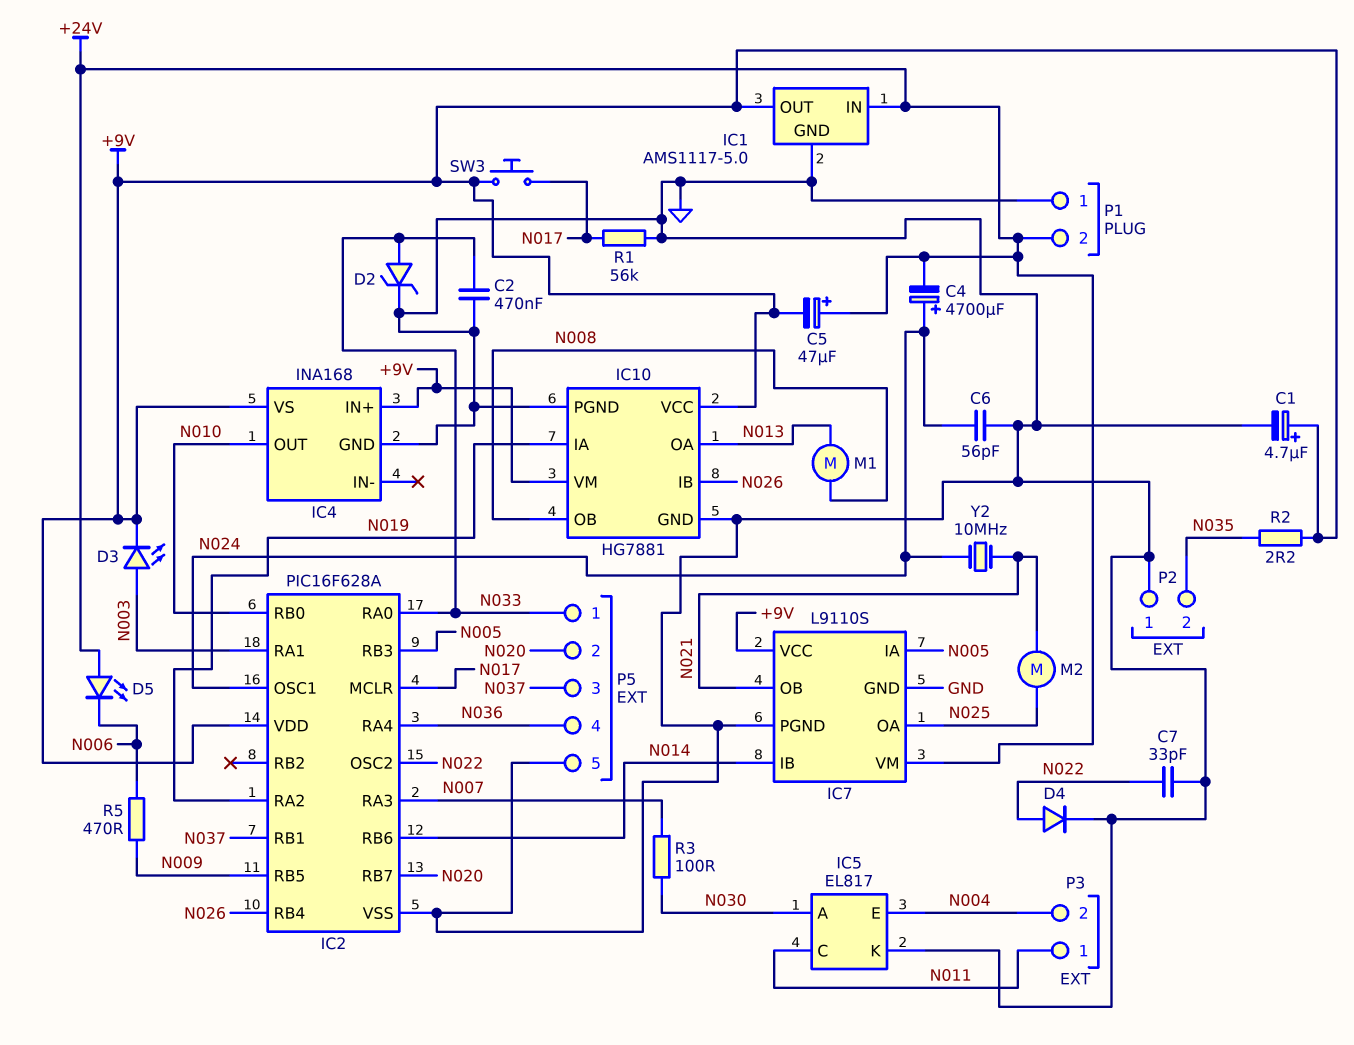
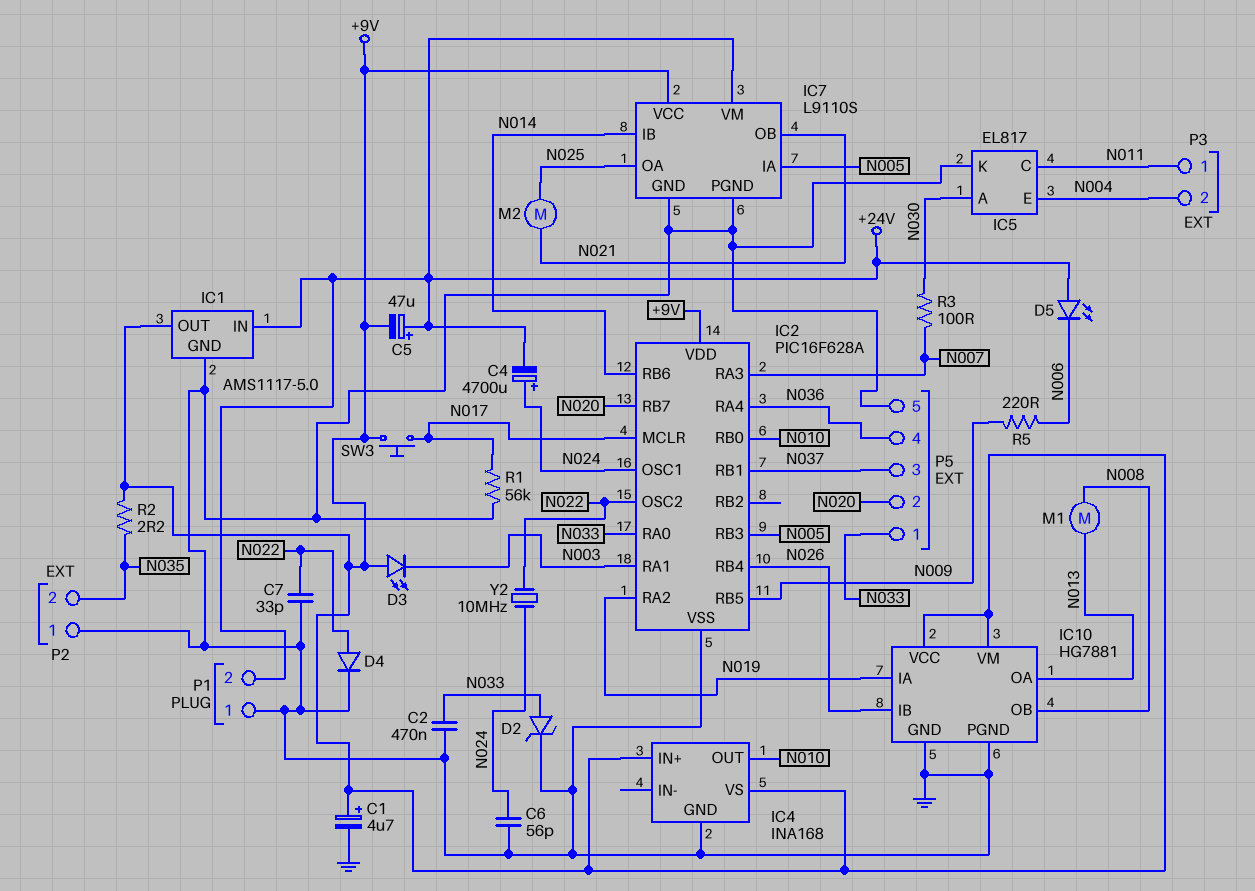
D3: LED (A N003, K +9V) -> LED (A +9V, K N003)
R5: 470 (N006, N009) -> 220 (N006, N009)
Y2: 10MHz (N021, N024) -> 10MHz (N022, N024)

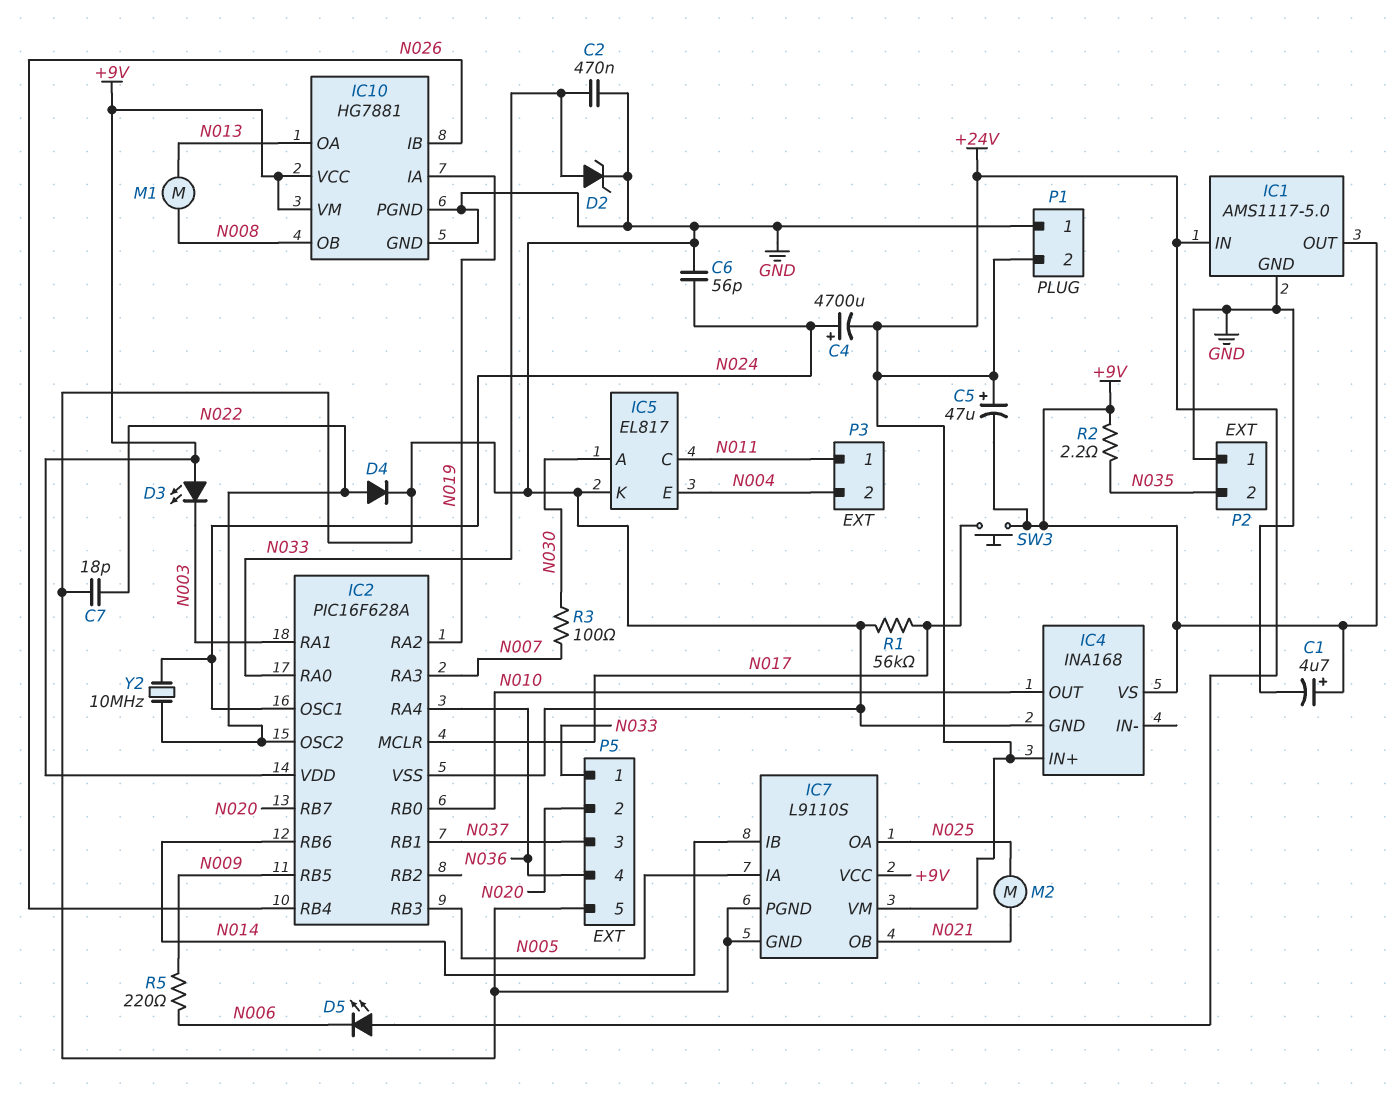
C7: 33pF (GND, N022) -> 18pF (GND, N022)
IC4 pin IN+: +9V -> +24V

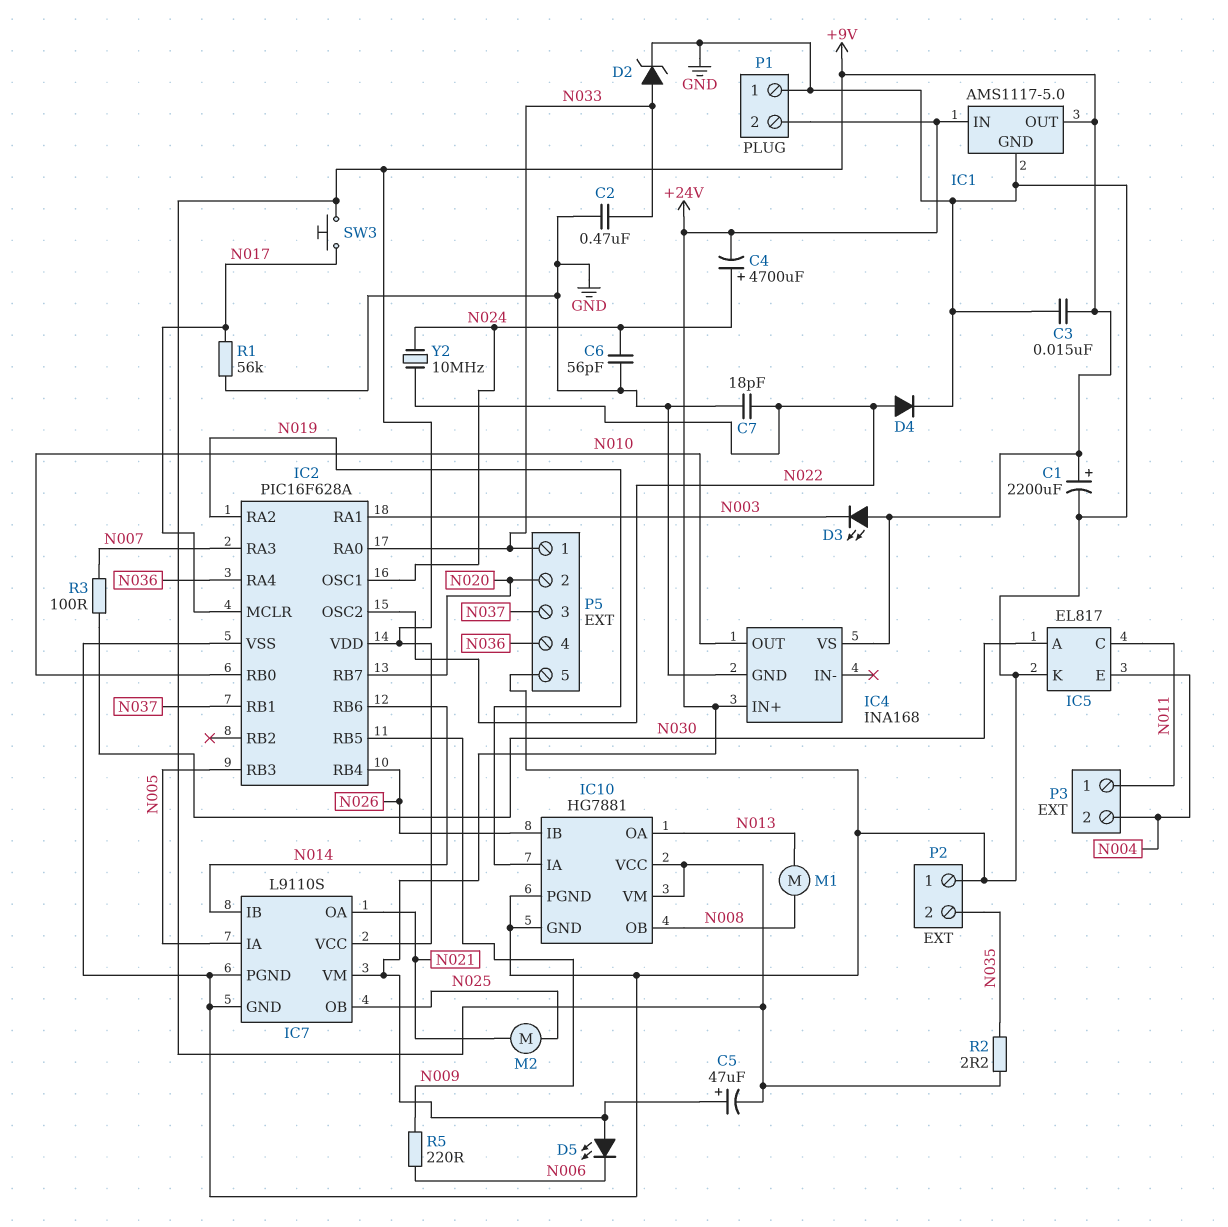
C1: 4.7uF (plus +9V, minus GND) -> 2200uF (plus +9V, minus GND)
C3: none -> 15nF (+9V, GND)
IC7 pin OA: N025 -> N021
IC7 pin OB: N021 -> N025

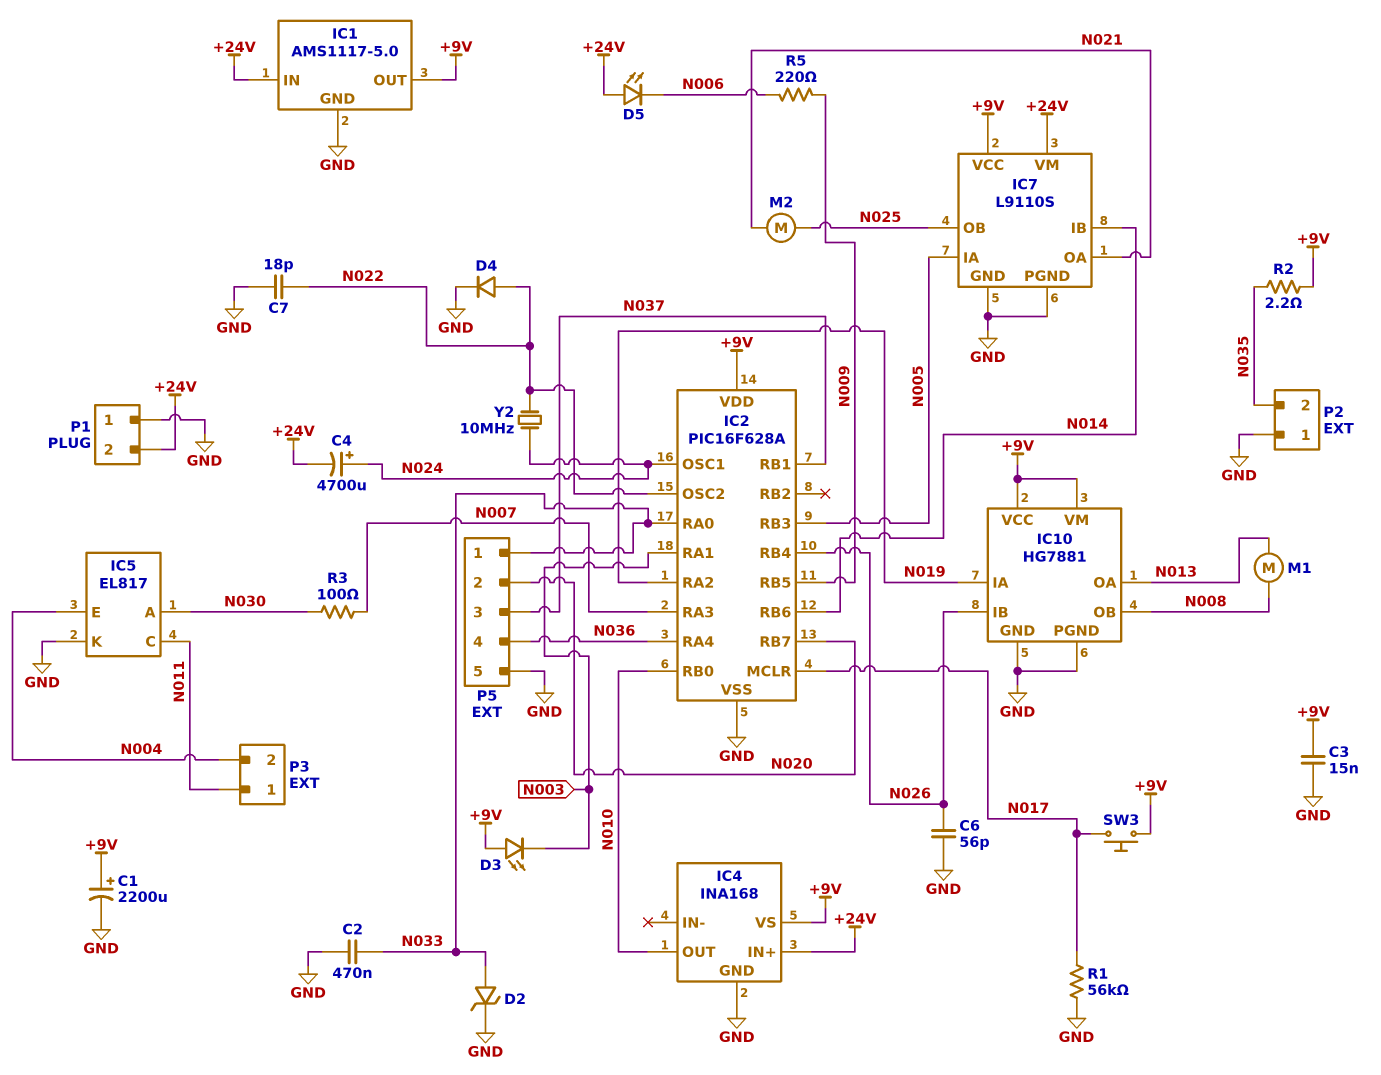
C5: 47uF (plus +24V, minus +9V) -> none
C6: 56pF (GND, N024) -> 56pF (GND, N026)

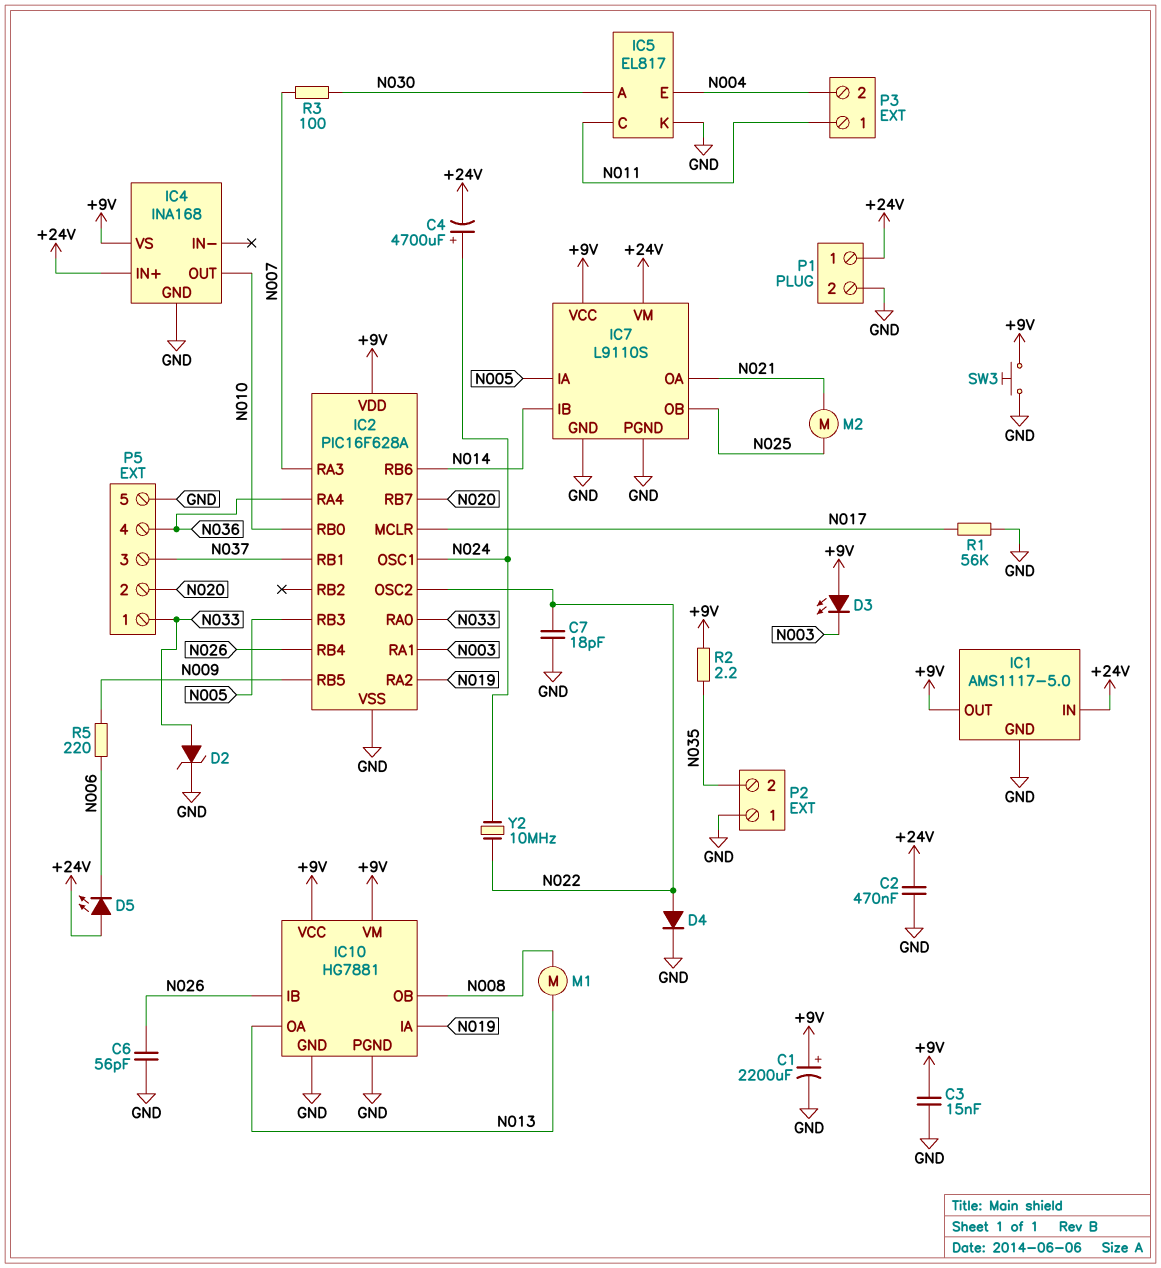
C2: 470nF (GND, N033) -> 470nF (+24V, GND)
P1 pin 1: GND -> +24V
P1 pin 2: +24V -> GND
SW3: button (+9V, N017) -> button (+9V, GND)

